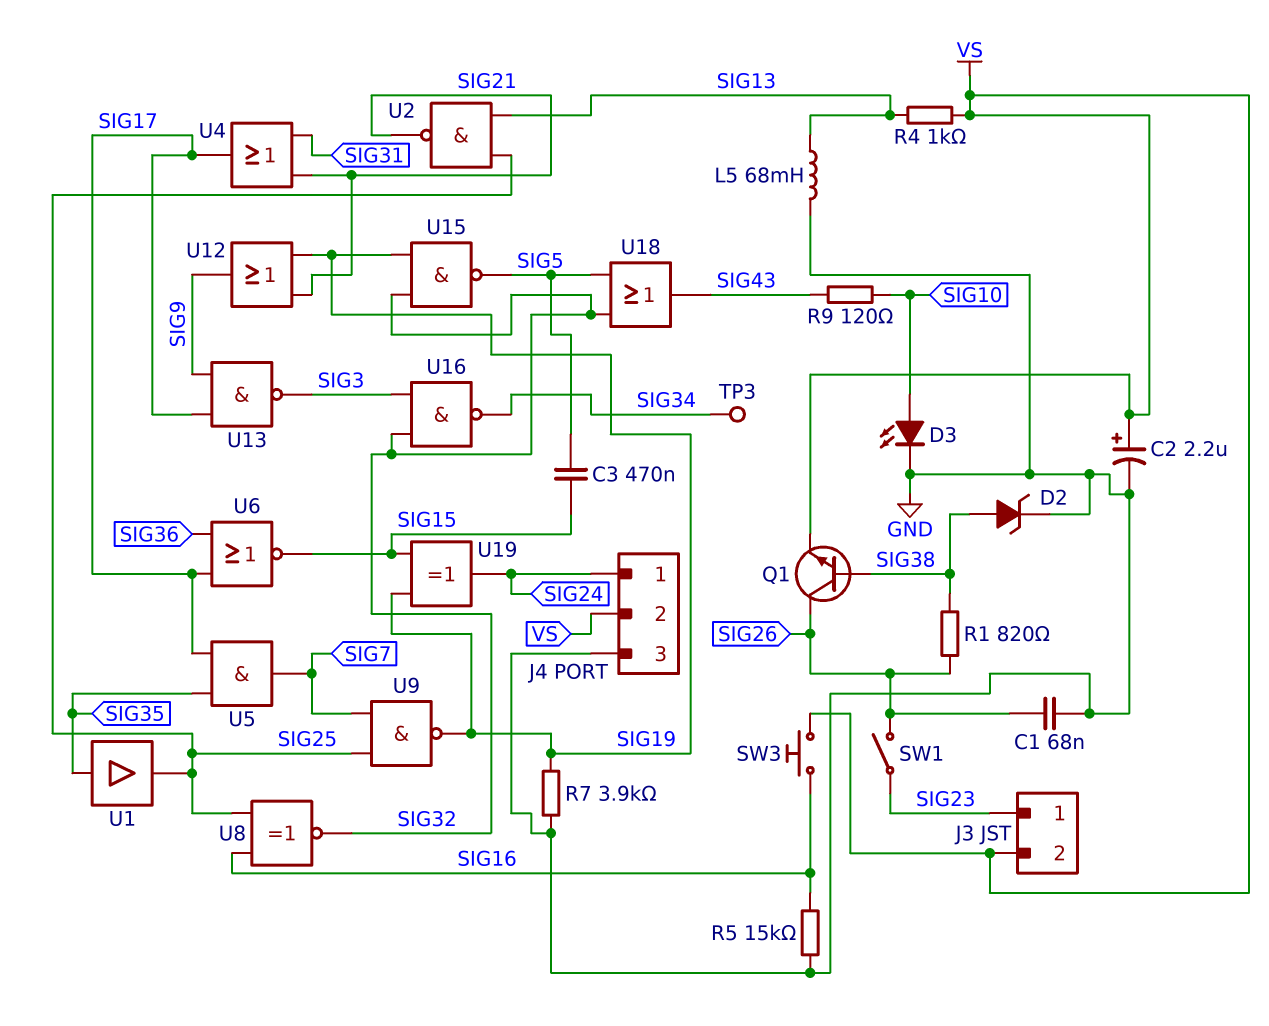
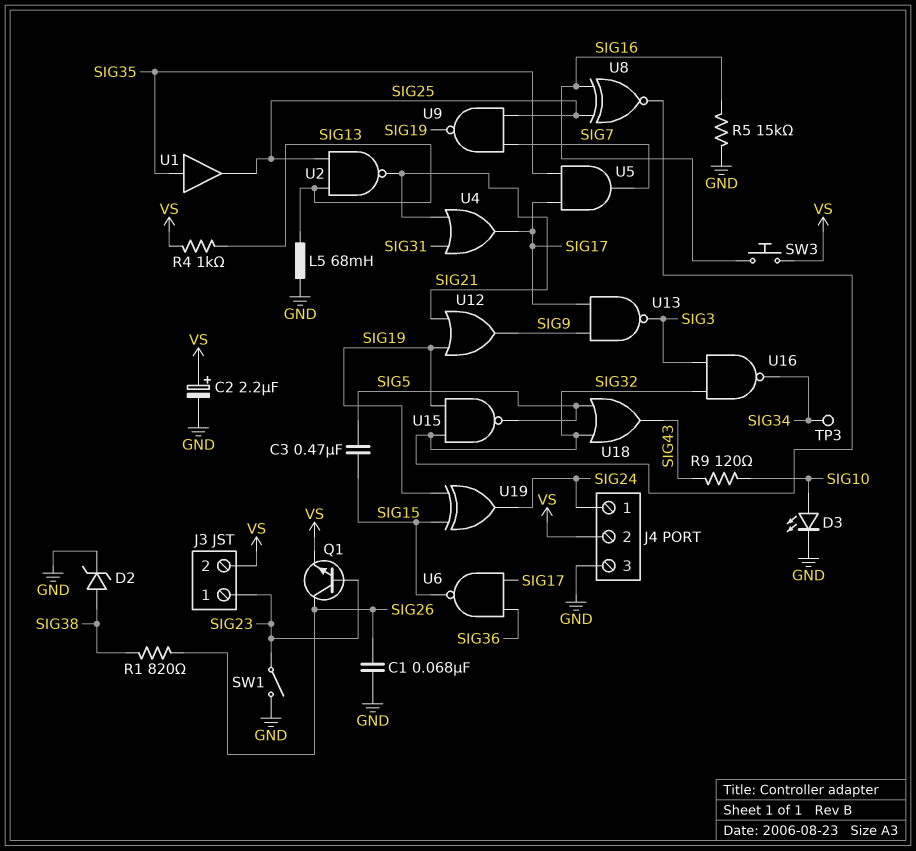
Q1: NPN (B SIG38, C SIG26, E VS) -> NPN (B SIG23, C SIG26, E VS)
R7: 3.9k (GND, SIG19) -> none
SW1: switch (SIG23, SIG26) -> switch (GND, SIG23)
U6: NOR (in SIG17, in SIG36, out SIG15) -> NAND (in SIG17, in SIG36, out SIG15)

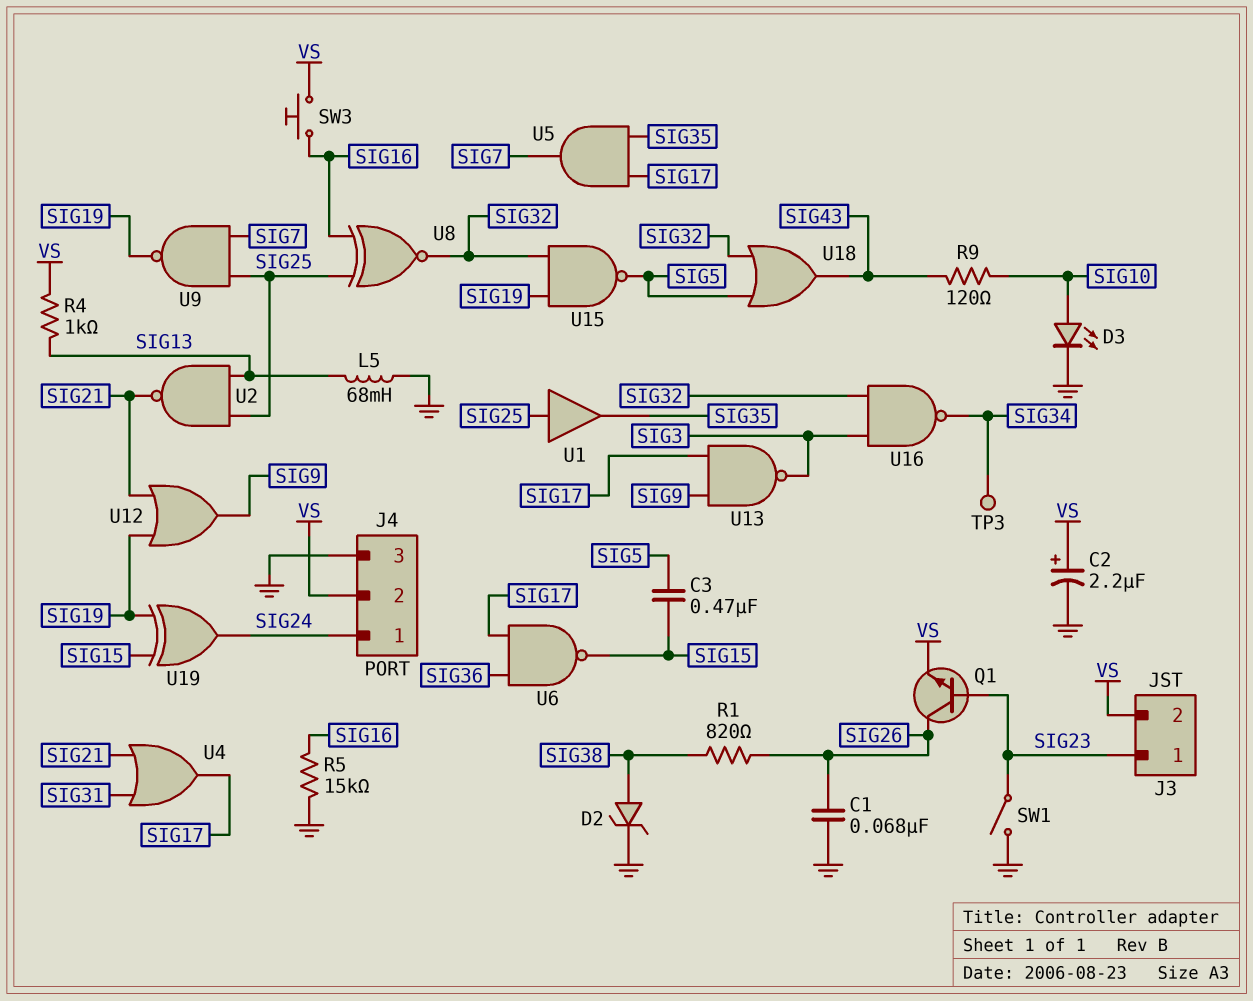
U1: buffer (in SIG35, out SIG25) -> buffer (in SIG25, out SIG35)

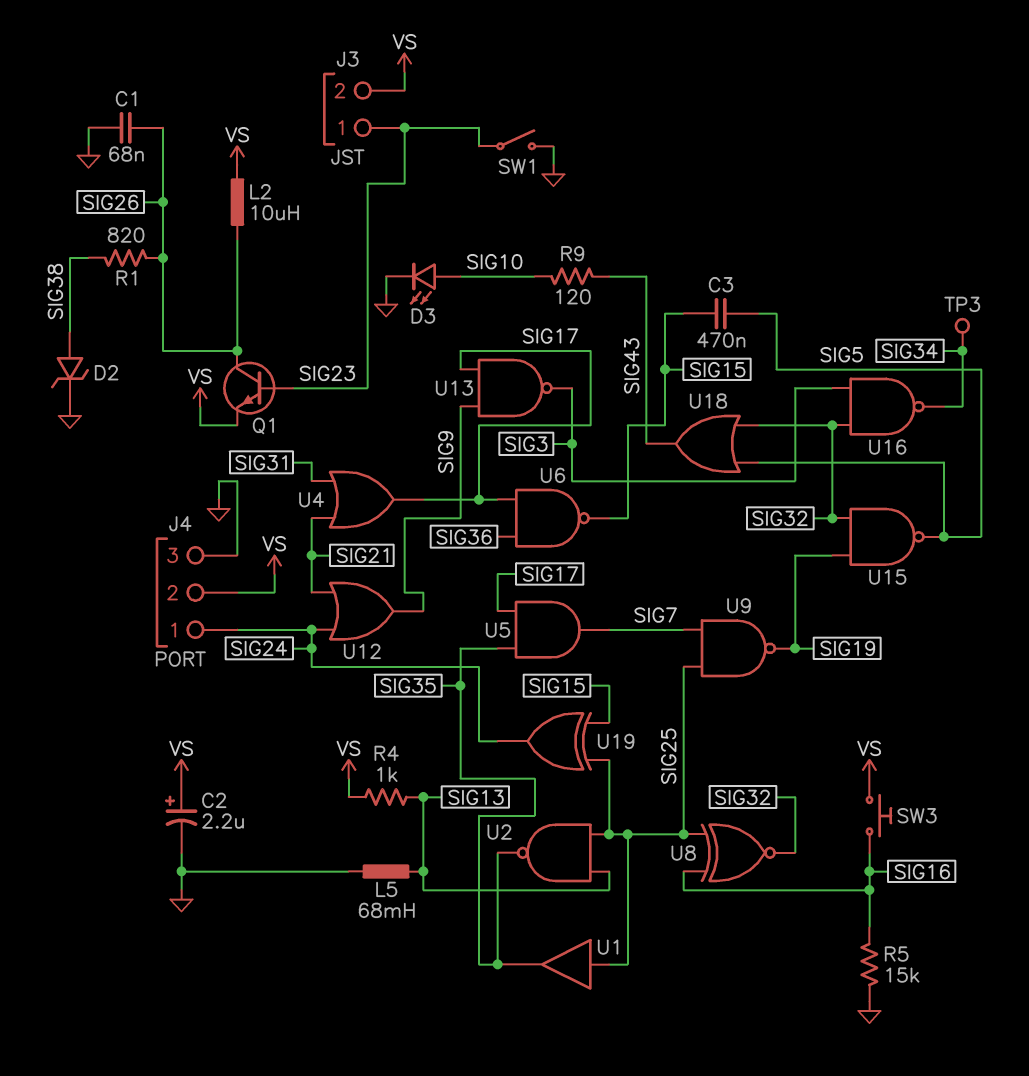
L2: none -> 10uH (SIG26, VS)
U2: NAND (in SIG13, in SIG25, out SIG21) -> NAND (in SIG13, in SIG25, out SIG35)
U12: OR (in SIG19, in SIG21, out SIG9) -> OR (in SIG21, in SIG24, out SIG9)
U19: XOR (in SIG15, in SIG19, out SIG24) -> XOR (in SIG15, in SIG25, out SIG24)

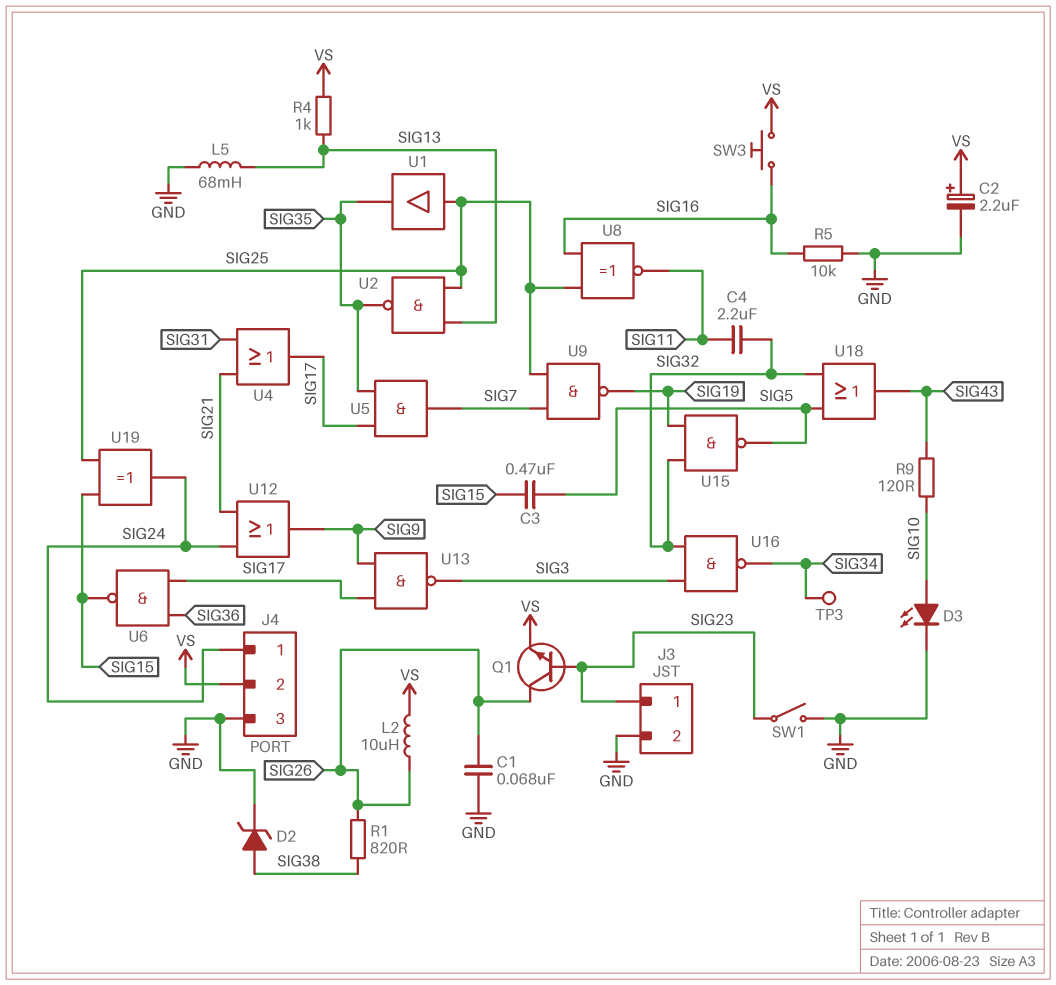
C4: none -> 2.2uF (SIG11, SIG32)
J3 pin 2: VS -> GND
R5: 15k (GND, SIG16) -> 10k (GND, SIG16)
U8: XNOR (in SIG16, in SIG25, out SIG32) -> XNOR (in SIG16, in SIG25, out SIG11)

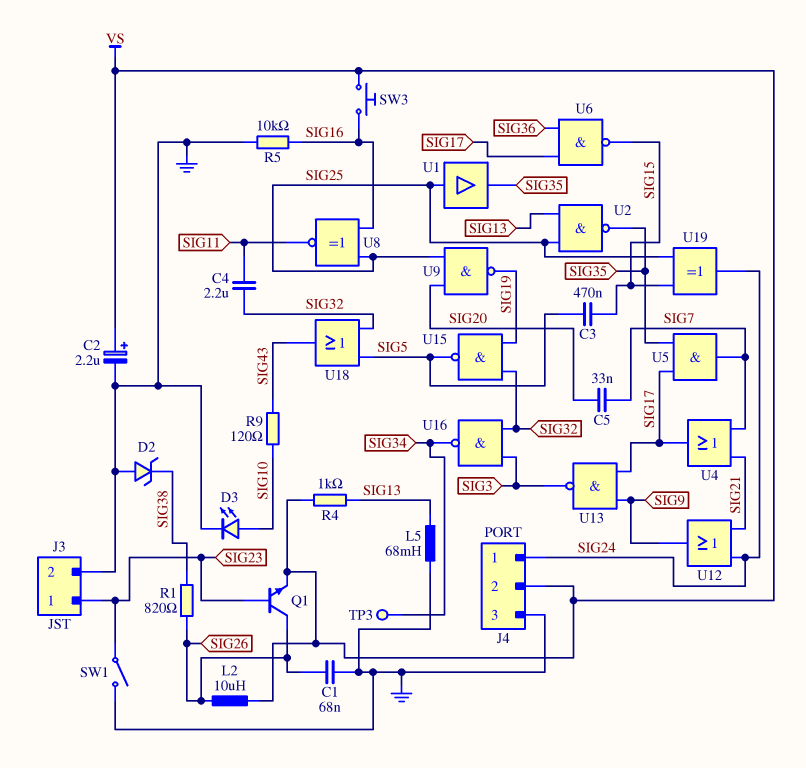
C5: none -> 33nF (SIG7, SIG20)
D2: zener (A SIG38, K GND) -> zener (A GND, K SIG38)
U4: OR (in SIG21, in SIG31, out SIG17) -> OR (in SIG7, in SIG21, out SIG17)
U9: NAND (in SIG7, in SIG25, out SIG19) -> NAND (in SIG20, in SIG25, out SIG19)

